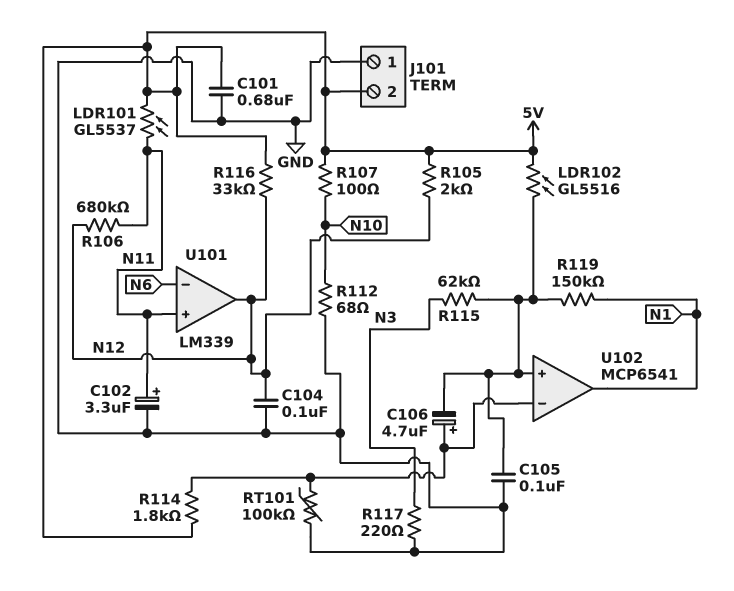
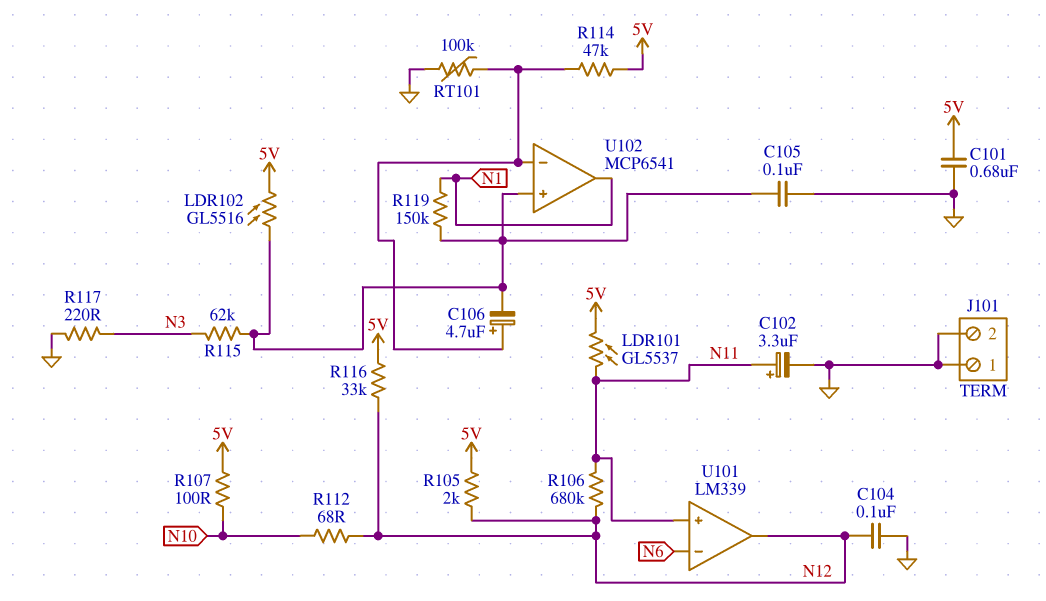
J101 pin 2: 5V -> GND
R112: 68 (GND, N10) -> 68 (N10, N12)
R114: 1.8k (5V, U102/in-) -> 47k (5V, U102/in-)

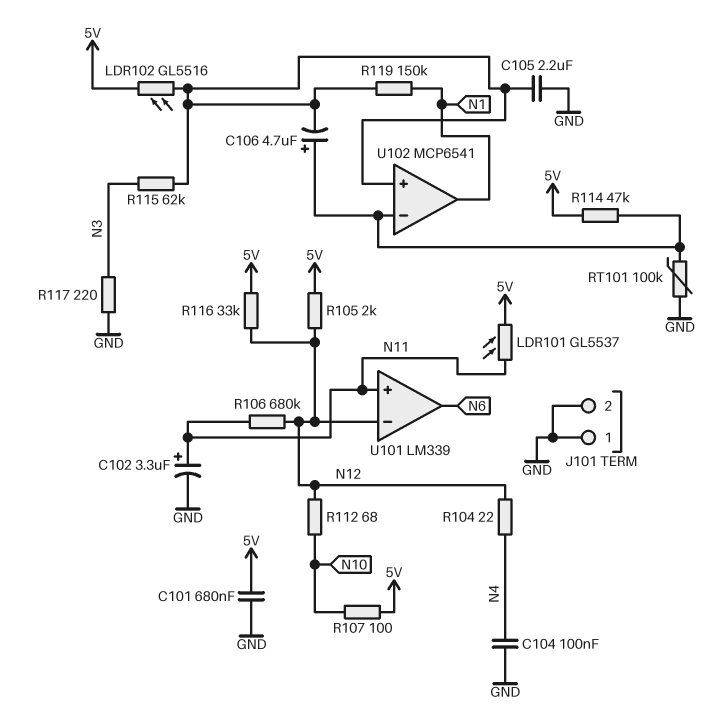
C104: 100nF (GND, N12) -> 100nF (GND, N4)
C105: 100nF (GND, U102/in+) -> 2.2uF (GND, U102/in+)
R104: none -> 22 (N4, N12)
U101 pin in-: N6 -> N12
U101 pin out: N12 -> N6

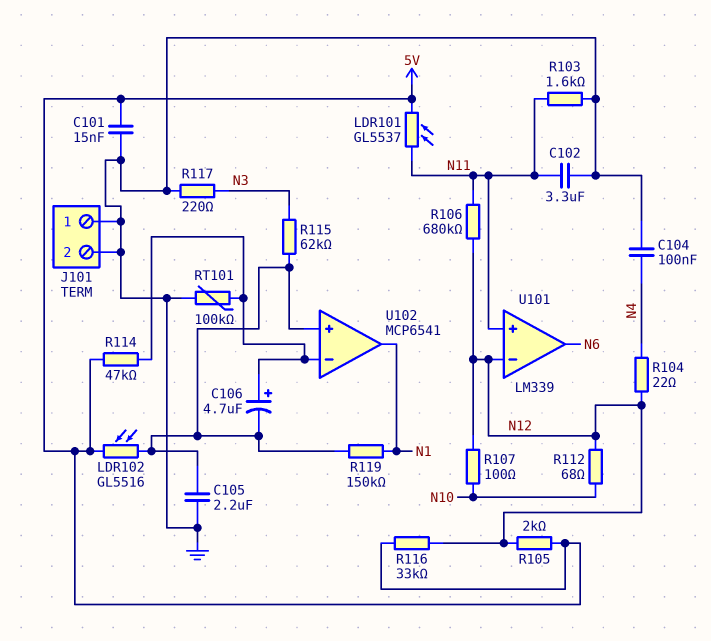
C101: 680nF (5V, GND) -> 15nF (5V, GND)
C102: 3.3uF (plus N11, minus GND) -> 3.3uF (GND, N11)
R103: none -> 1.6k (GND, N11)
R107: 100 (5V, N10) -> 100 (N10, N12)

